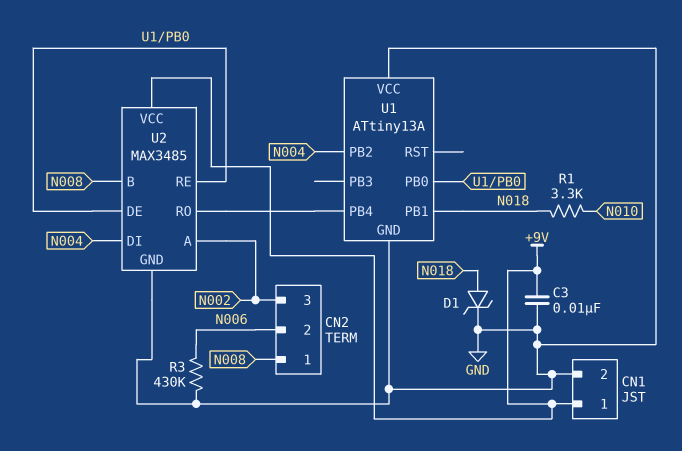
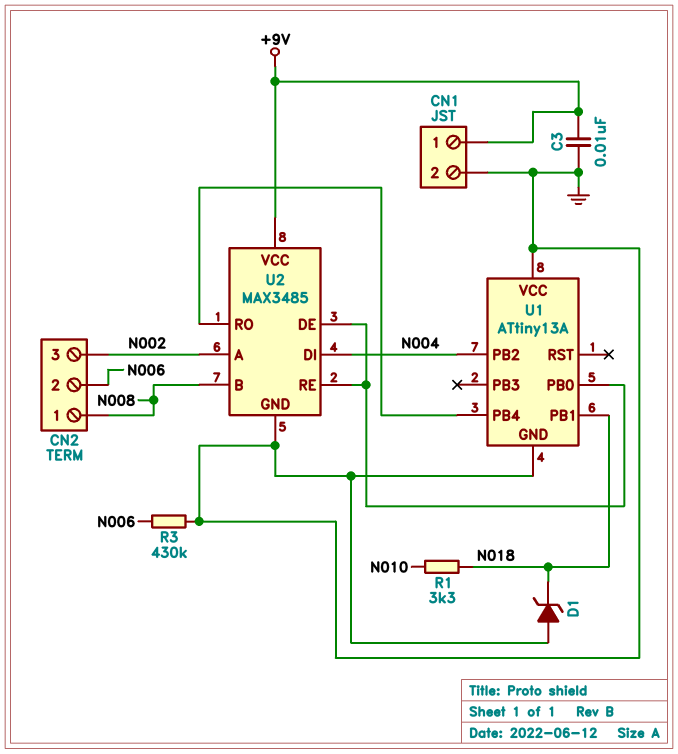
D1: zener (A N018, K GND) -> zener (A GND, K N018)

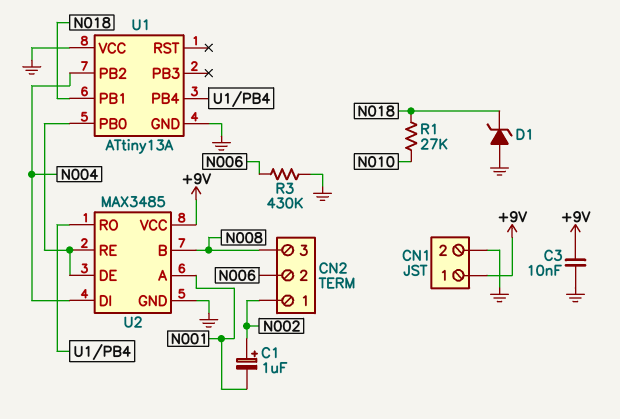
C1: none -> 1uF (plus N002, minus N001)
CN2 pin 1: N008 -> N002
CN2 pin 3: N002 -> N008
R1: 3.3k (N010, N018) -> 27k (N010, N018)
U2 pin A: N002 -> N001

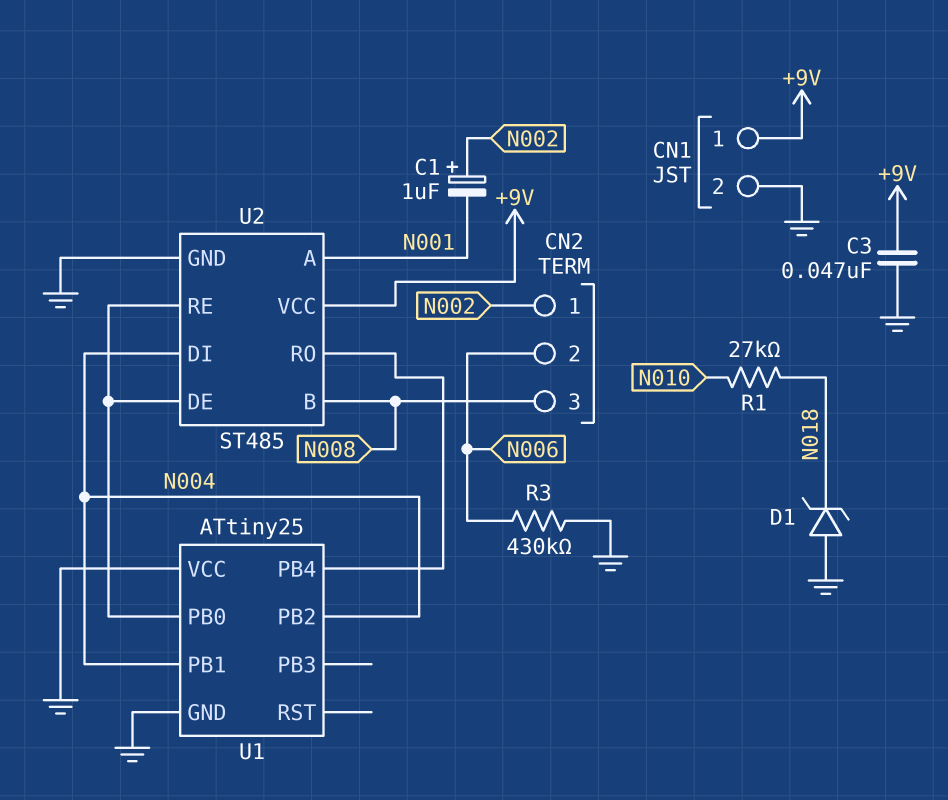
C3: 10nF (+9V, GND) -> 47nF (+9V, GND)
U1: ATtiny13A -> ATtiny25
U1 pin PB1: N018 -> N004
U2: MAX3485 -> ST485

